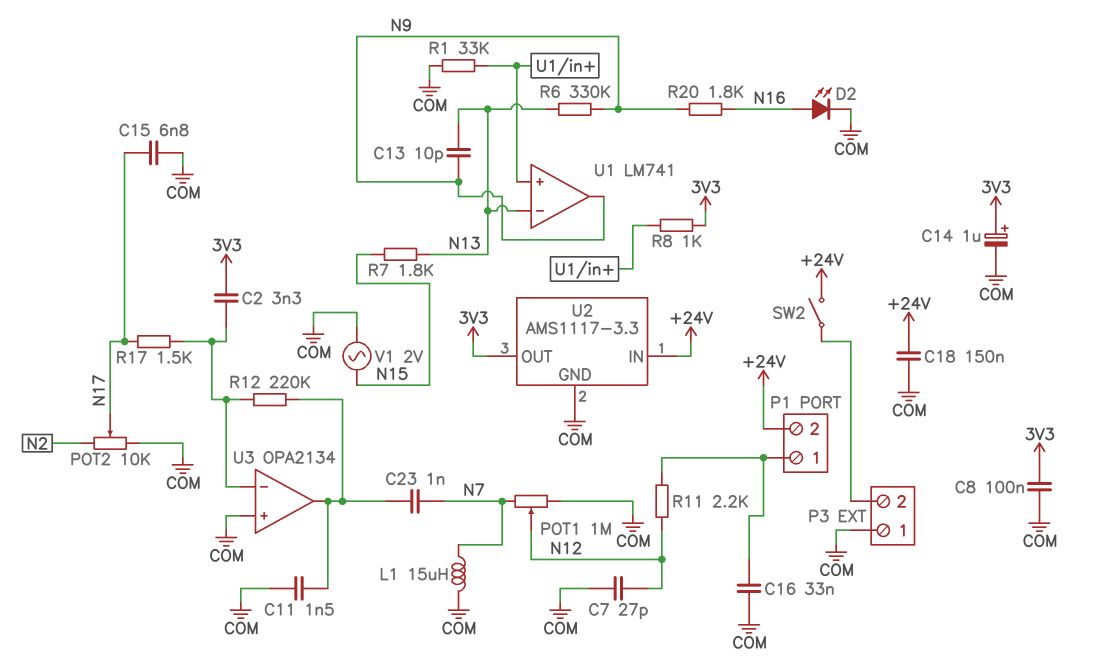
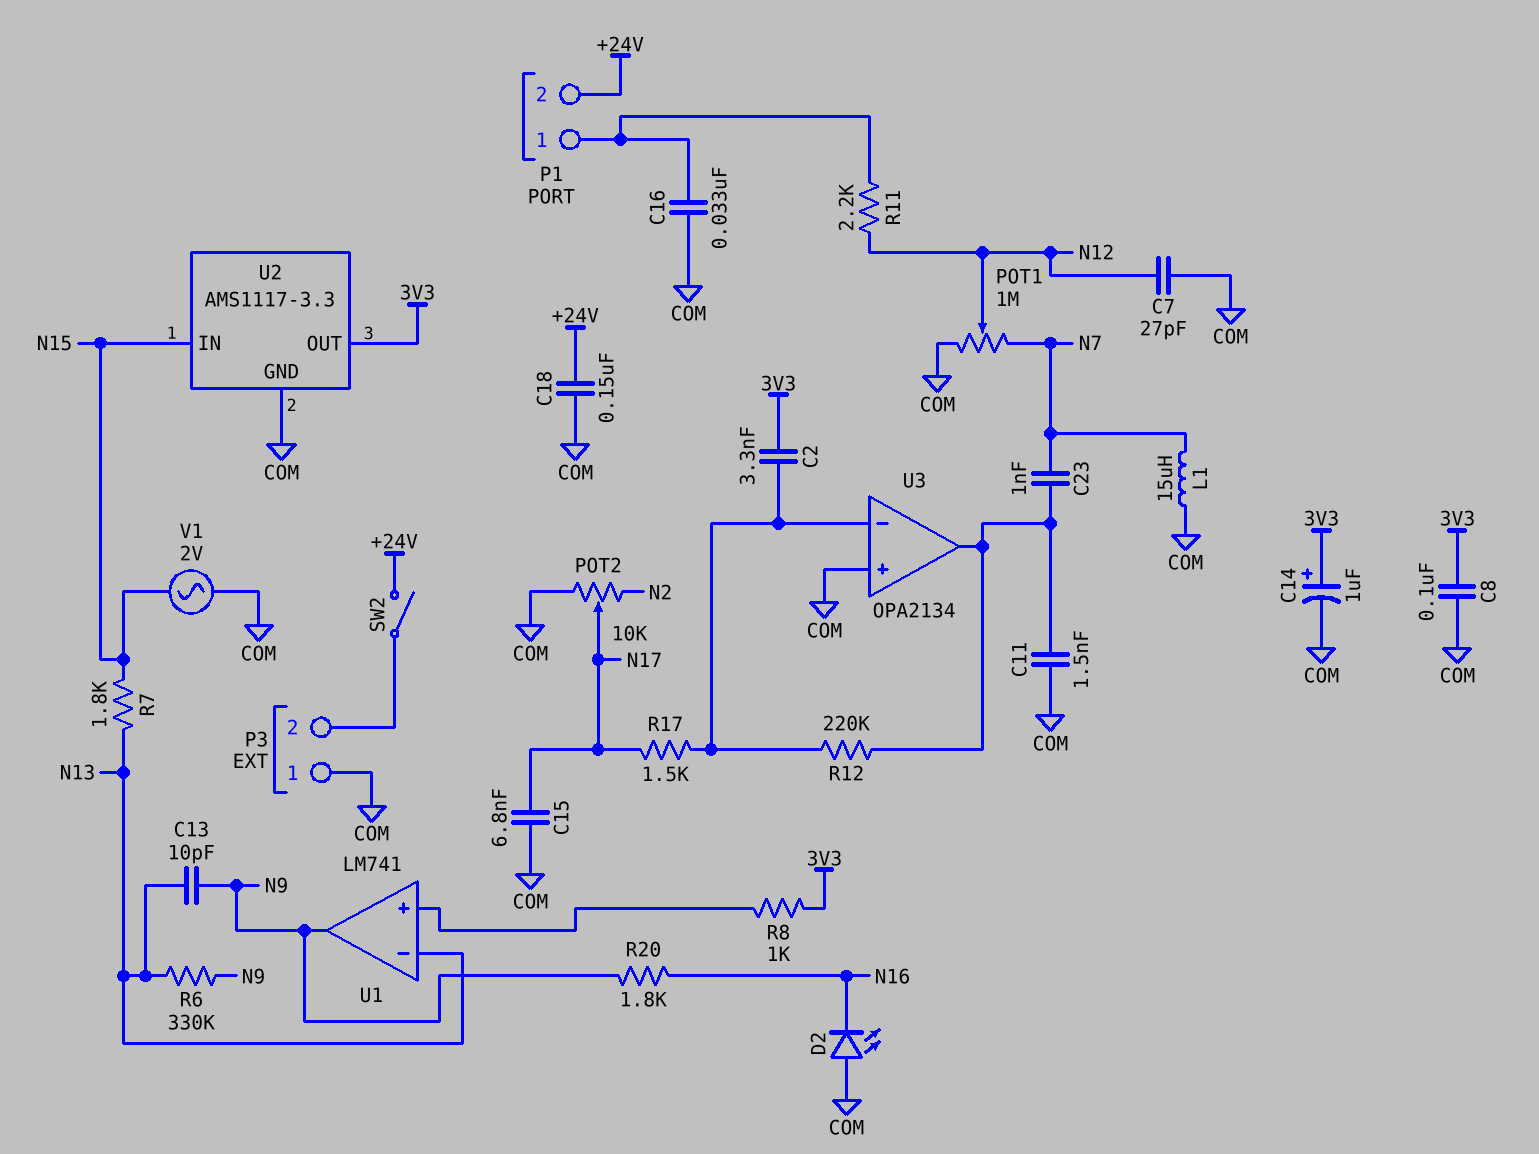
D2: LED (A N16, K COM) -> LED (A COM, K N16)
R1: 33k (COM, U1/in+) -> none
U2 pin IN: +24V -> N15

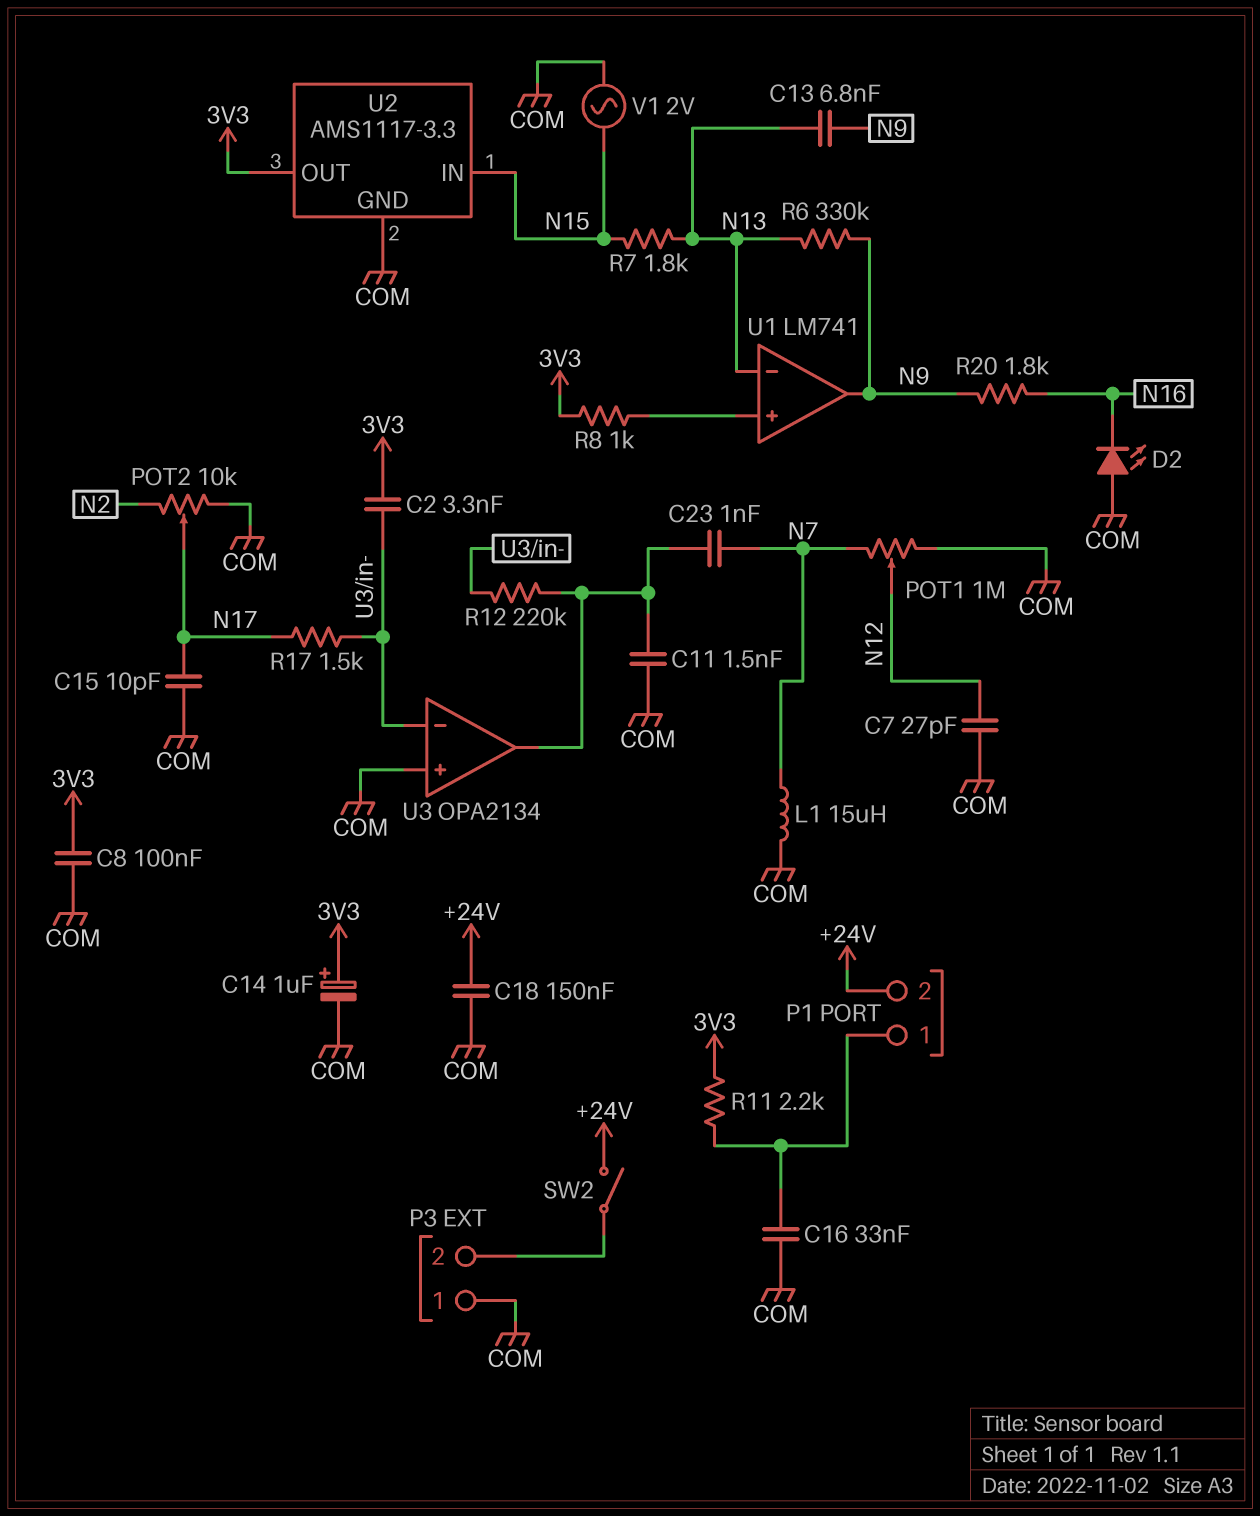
C13: 10pF (N9, N13) -> 6.8nF (N9, N13)
C15: 6.8nF (COM, N17) -> 10pF (COM, N17)
R11: 2.2k (N12, P1/1) -> 2.2k (3V3, P1/1)

